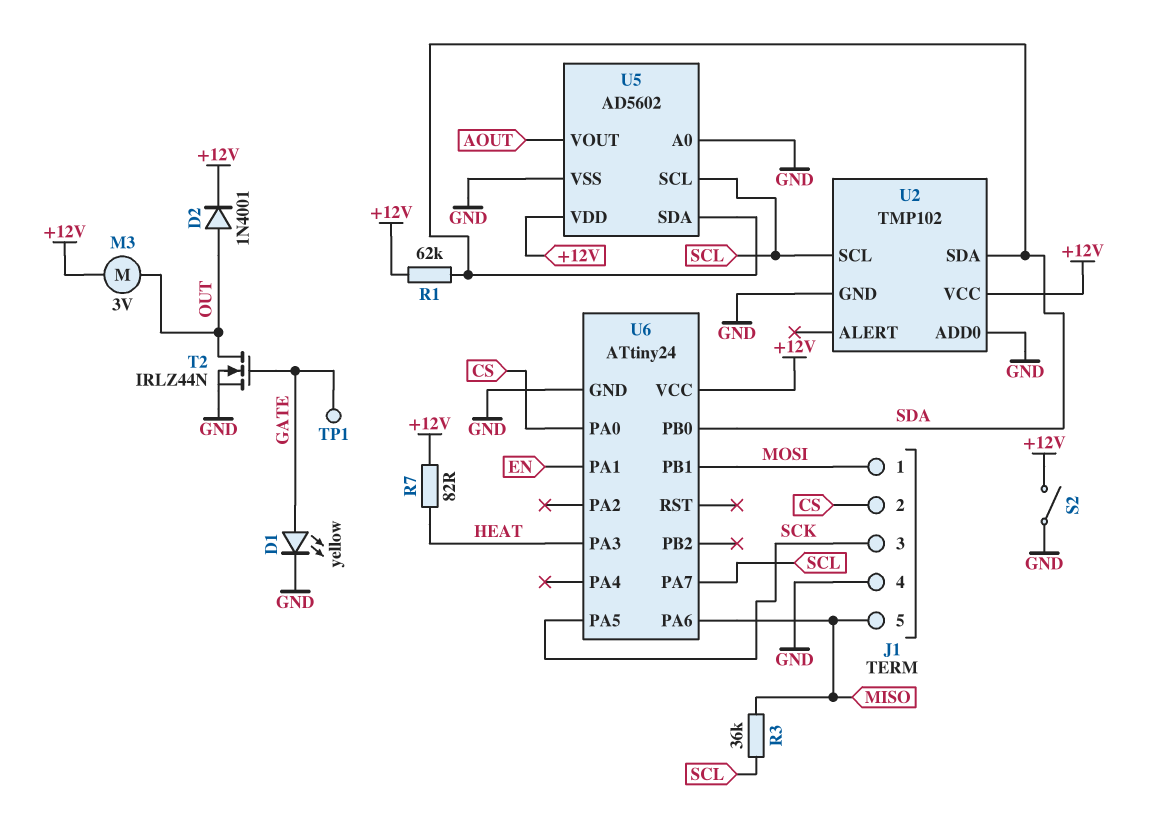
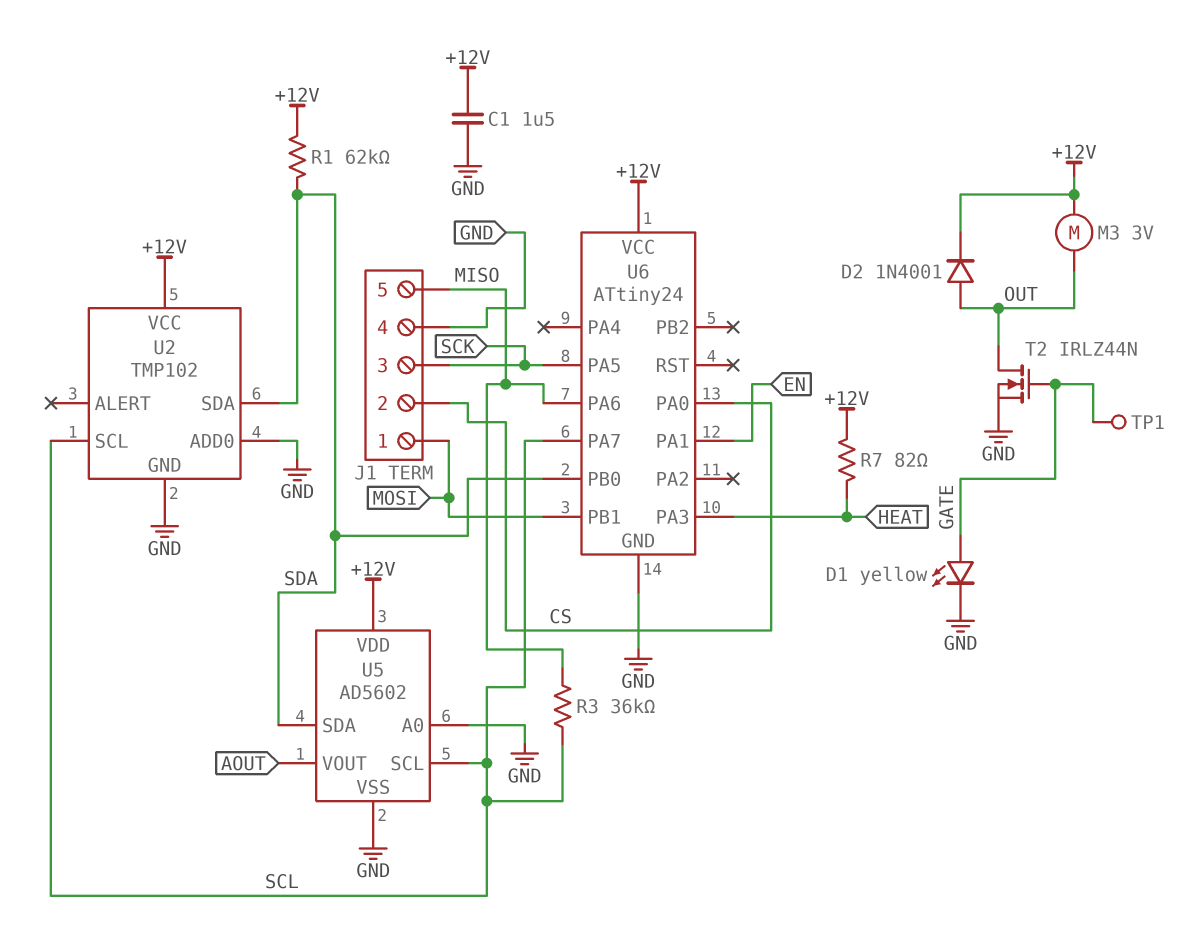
C1: none -> 1.5uF (+12V, GND)
S2: switch (+12V, GND) -> none

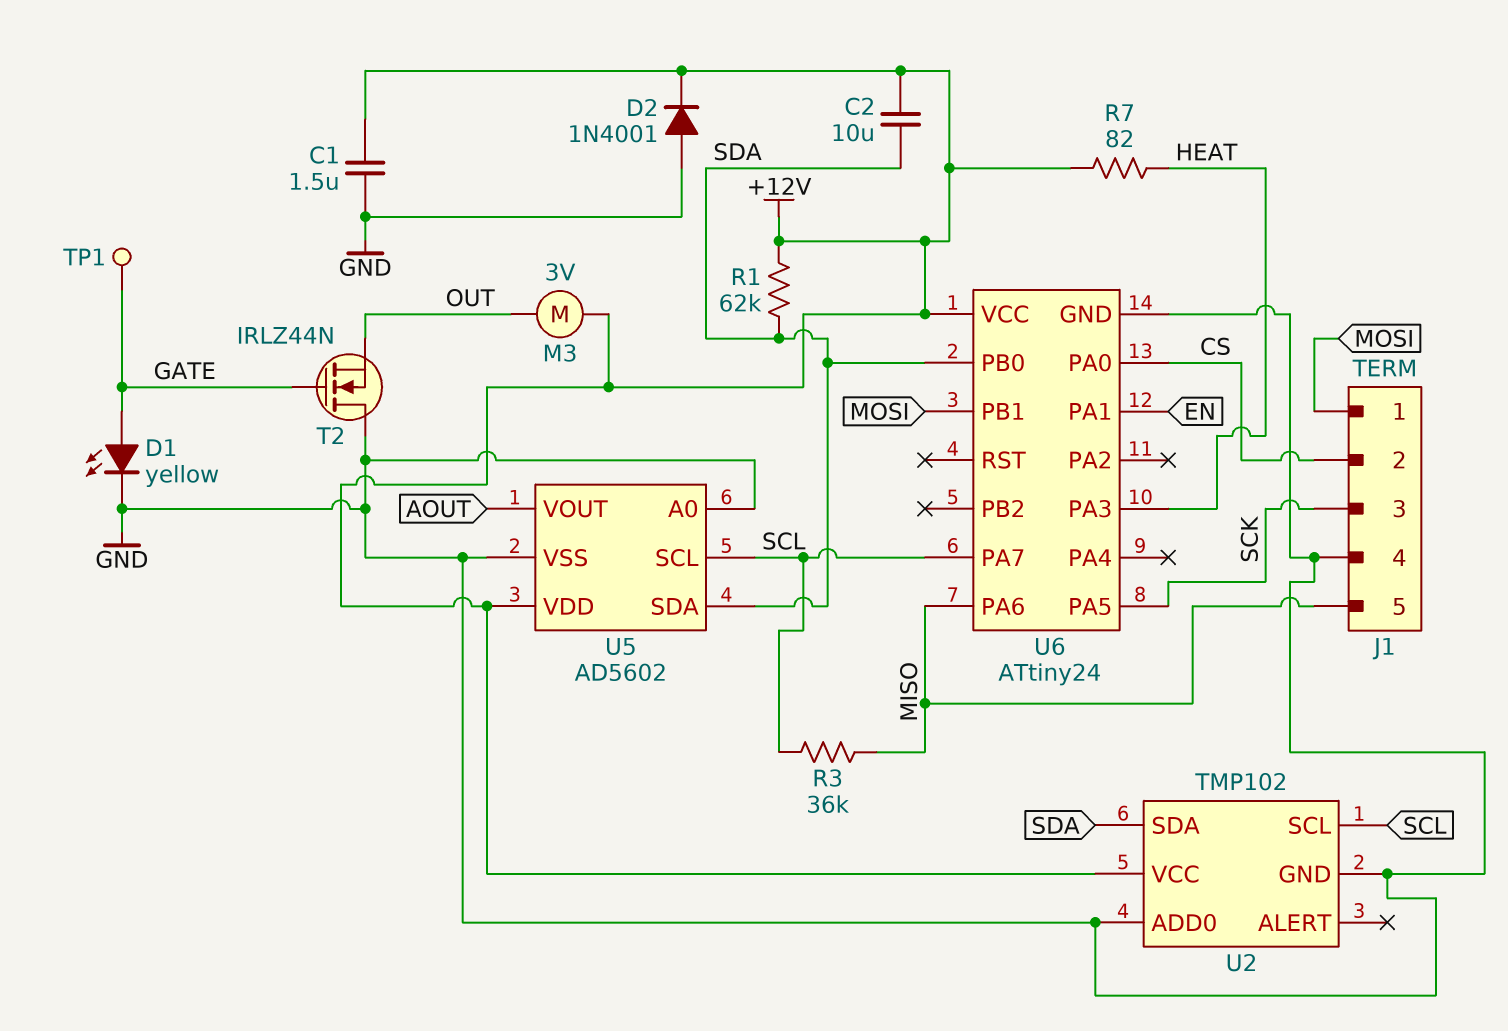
C2: none -> 10uF (+12V, SDA)
D2: diode 1N4001 (A OUT, K +12V) -> diode 1N4001 (A GND, K +12V)
T2: NMOS IRLZ44N (G GATE, D OUT, S GND) -> NMOS IRLZ44N (G GATE, D GND, S OUT)

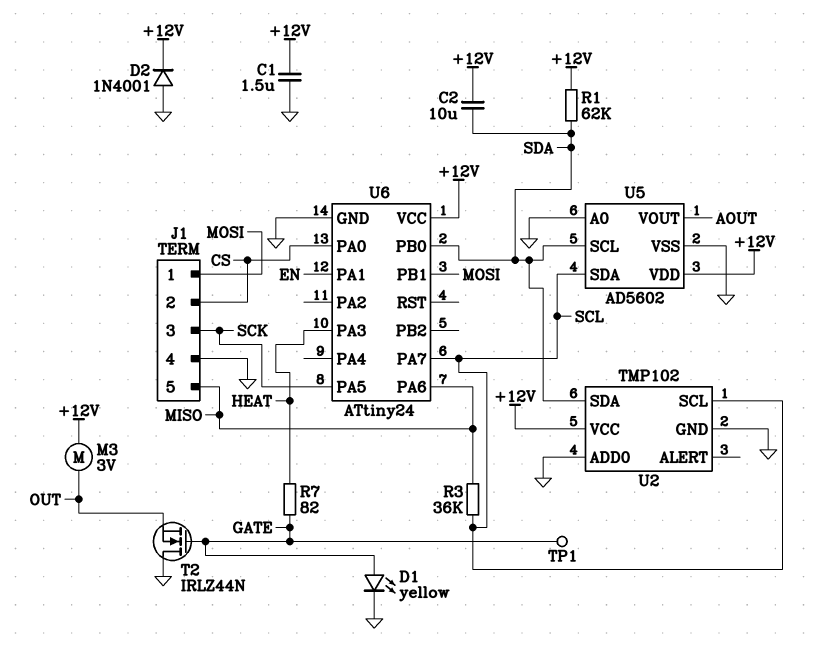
R7: 82 (+12V, HEAT) -> 82 (GATE, HEAT)
U5 pin SCL: SCL -> SDA
U5 pin SDA: SDA -> SCL

